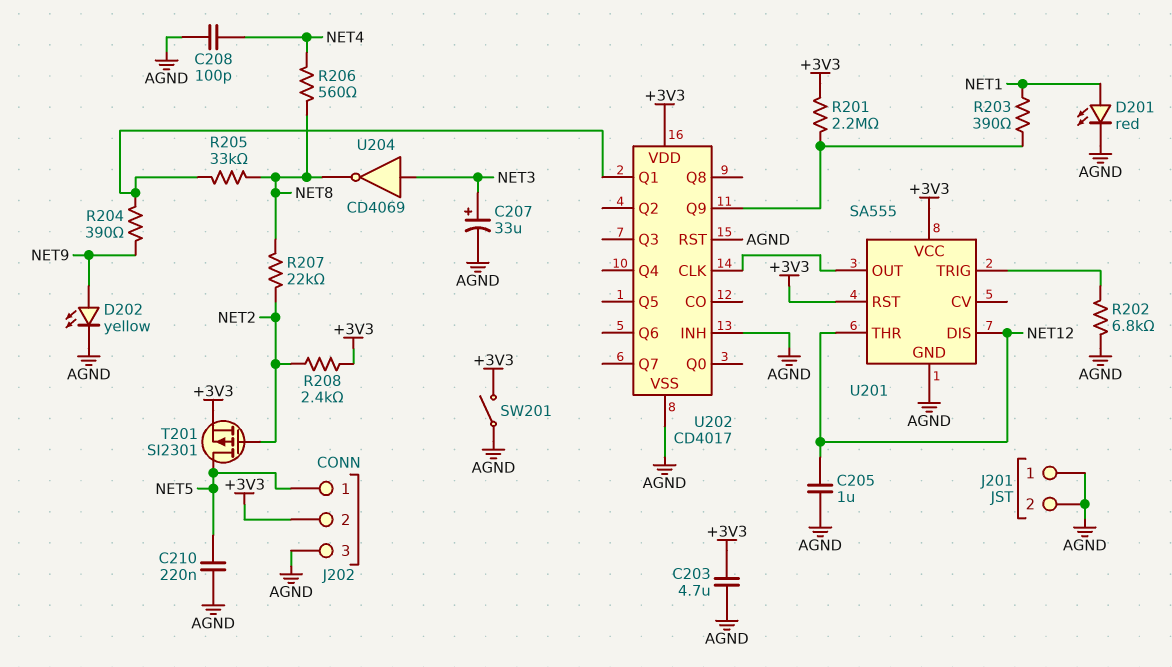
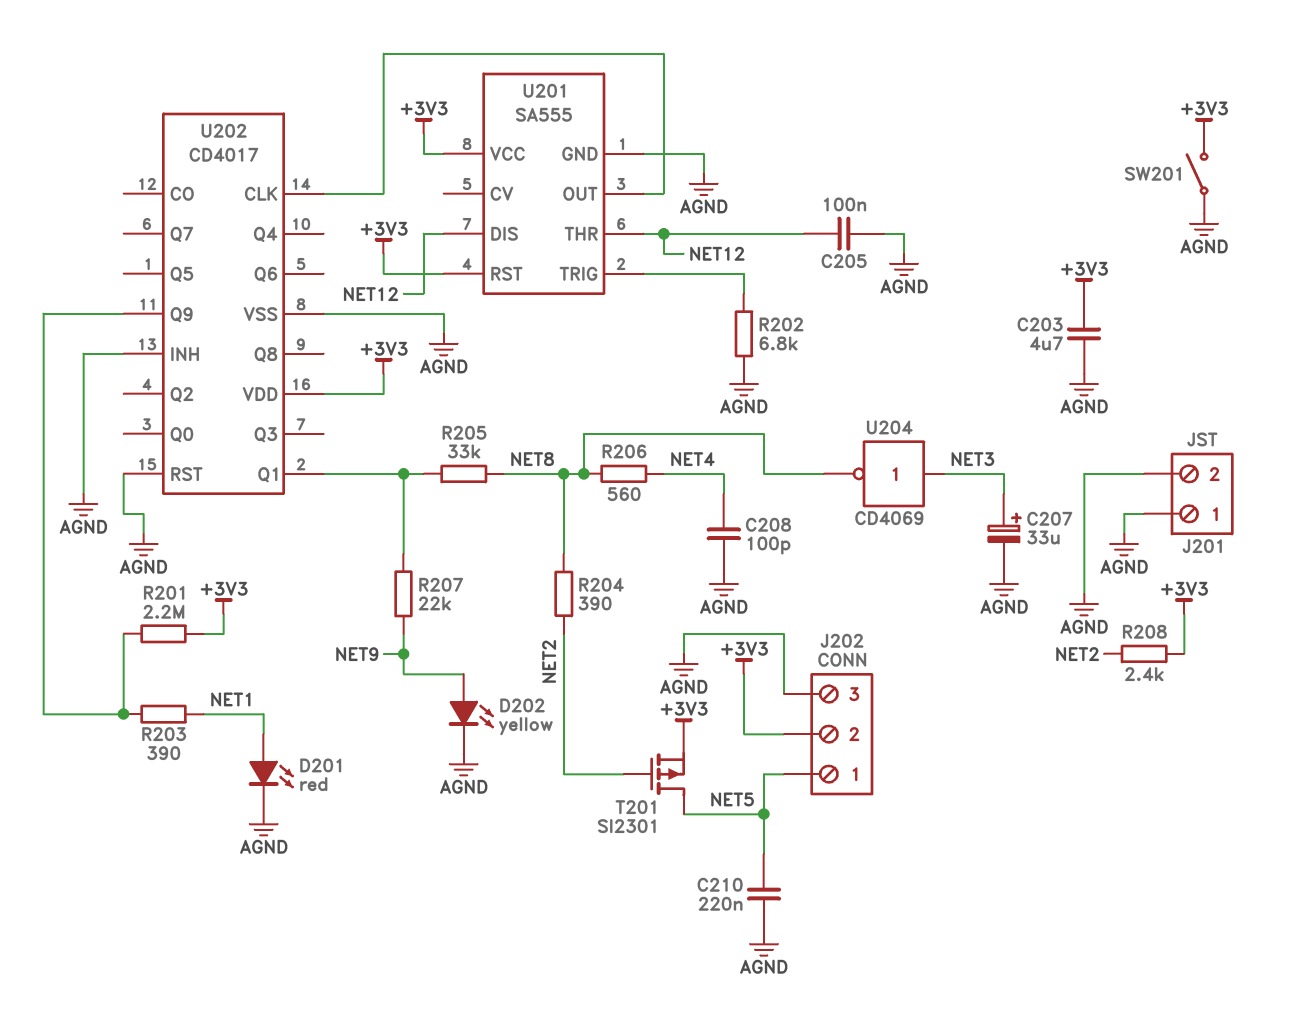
C205: 1uF (AGND, NET12) -> 100nF (AGND, NET12)
R204: 390 (NET9, U202/Q1) -> 390 (NET2, NET8)
R207: 22k (NET2, NET8) -> 22k (NET9, U202/Q1)

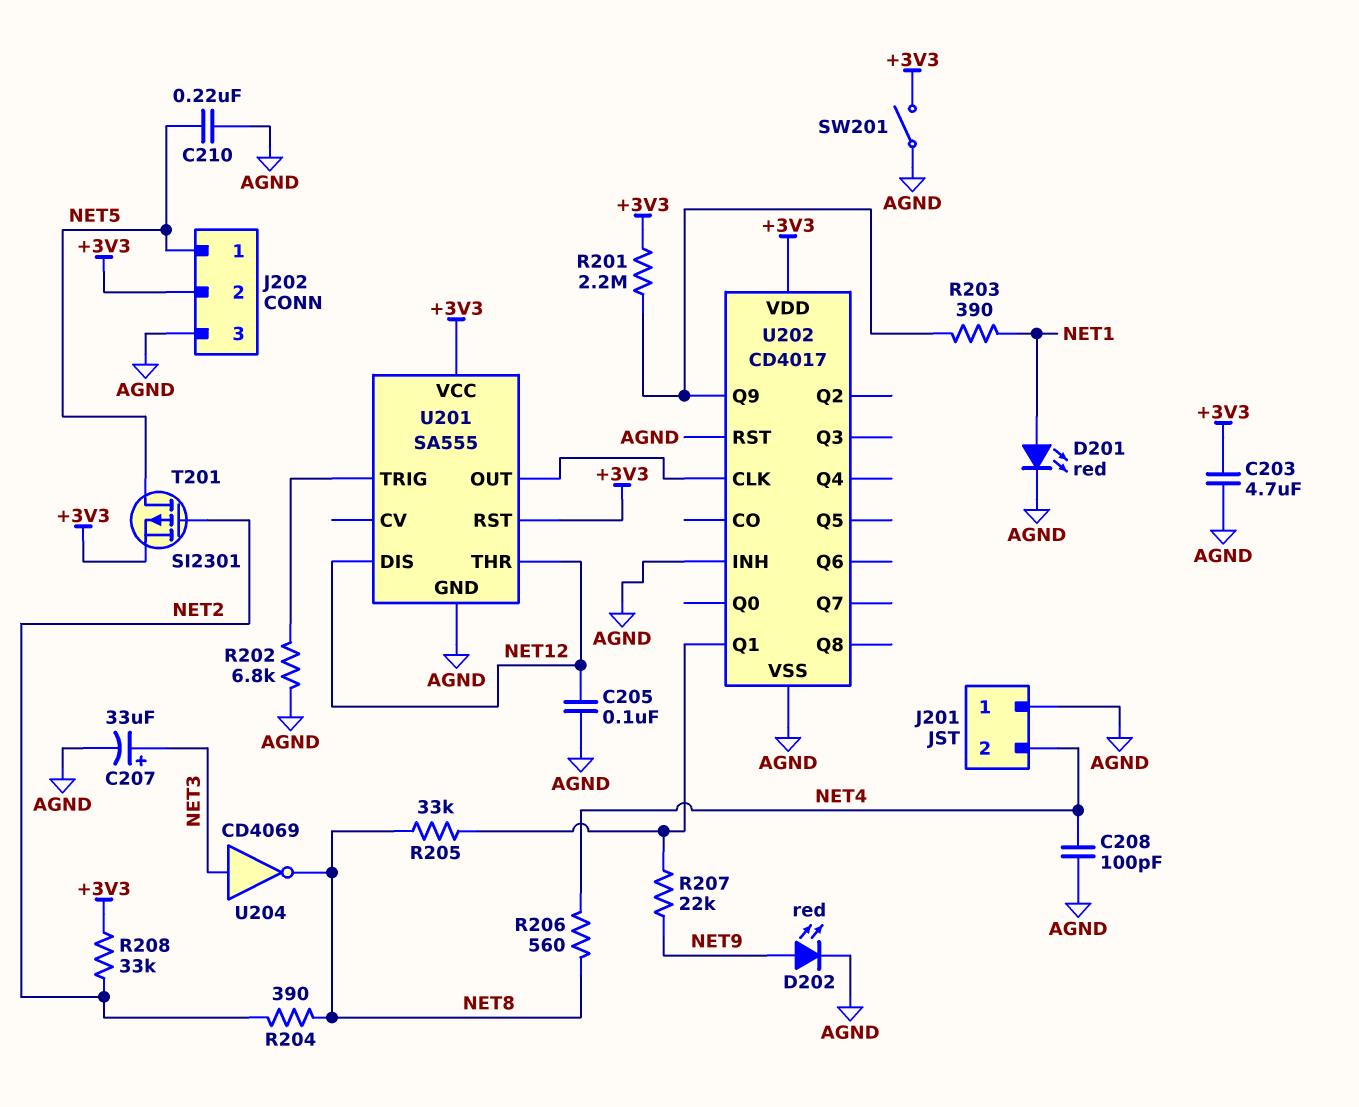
D202: LED yellow (A NET9, K AGND) -> LED red (A NET9, K AGND)
J201 pin 2: AGND -> NET4
R208: 2.4k (+3V3, NET2) -> 33k (+3V3, NET2)

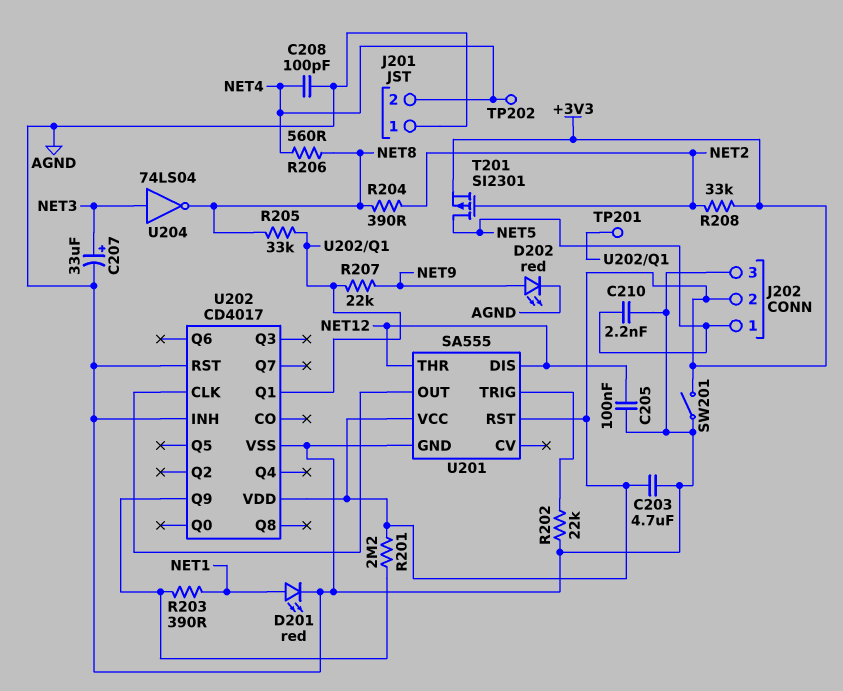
C210: 220nF (AGND, NET5) -> 2.2nF (AGND, NET5)
R202: 6.8k (AGND, U201/TRIG) -> 22k (AGND, U201/TRIG)
TP201: none -> test point (U202/Q1)
TP202: none -> test point (NET4)
U204: NOT CD4069 (in NET3, out NET8) -> NOT 74LS04 (in NET3, out NET8)

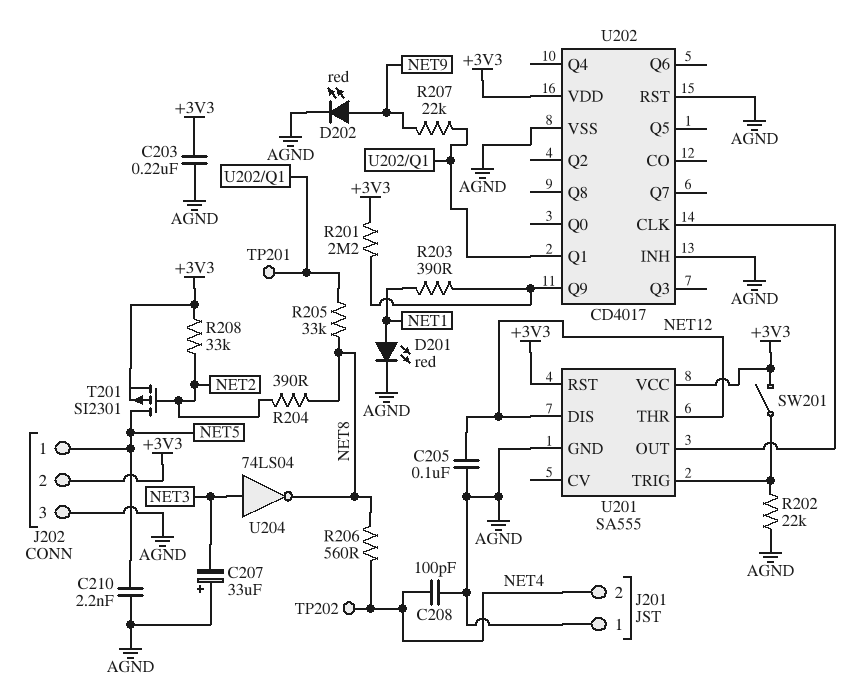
C203: 4.7uF (+3V3, AGND) -> 220nF (+3V3, AGND)
C207: 33uF (plus NET3, minus AGND) -> 33uF (plus AGND, minus NET3)
SW201: switch (+3V3, AGND) -> switch (+3V3, U201/TRIG)

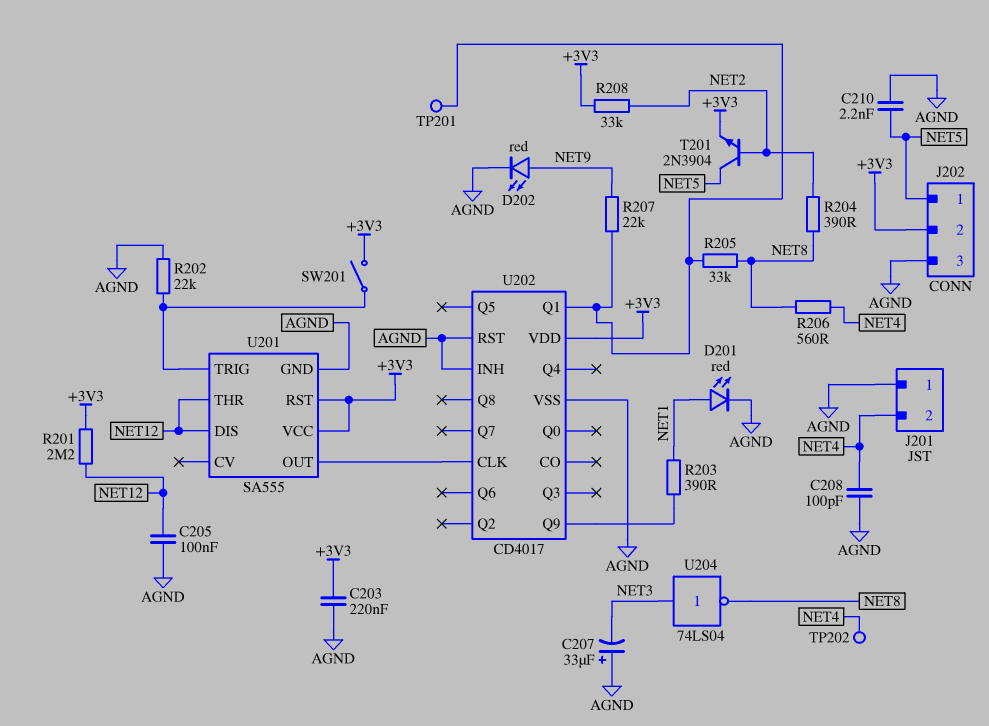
R201: 2.2M (+3V3, U202/Q9) -> 2.2M (+3V3, NET12)
T201: PMOS SI2301 (G NET2, D NET5, S +3V3) -> NPN 2N3904 (B NET2, C NET5, E +3V3)

